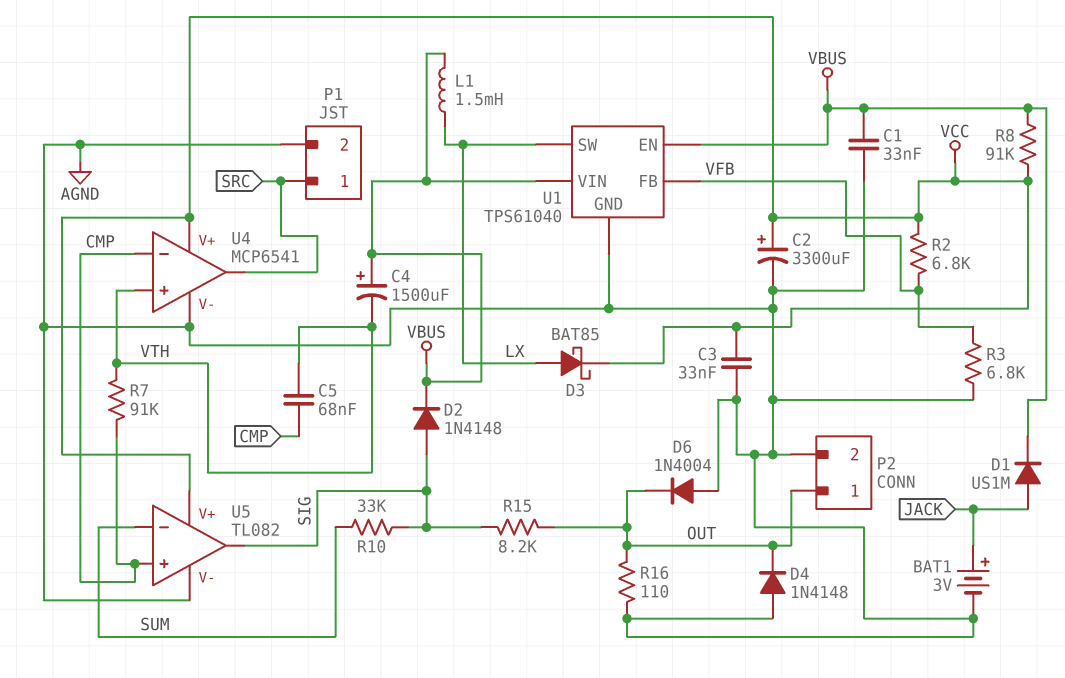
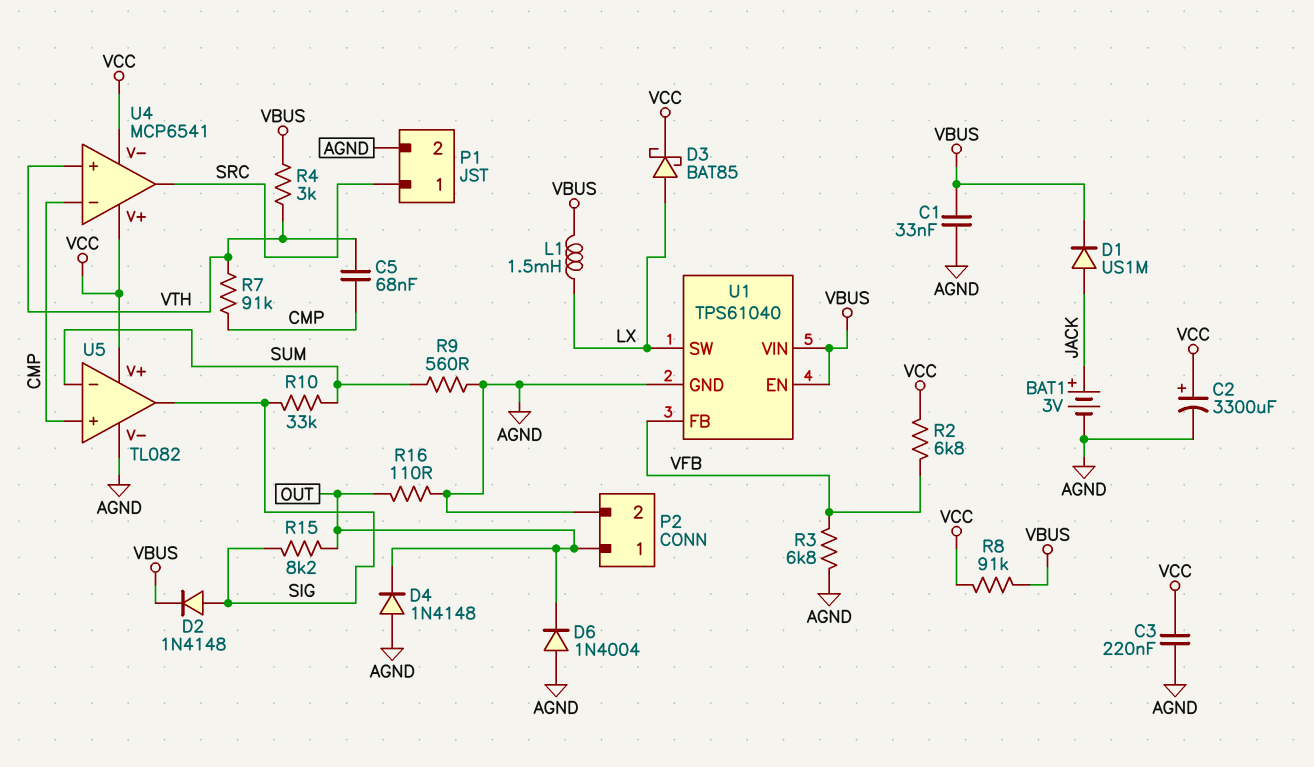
C3: 33nF (AGND, VCC) -> 220nF (AGND, VCC)
C4: 1500uF (plus VBUS, minus VTH) -> none
R4: none -> 3k (VBUS, VTH)
R9: none -> 560 (AGND, SUM)
U4 pin V-: AGND -> VCC

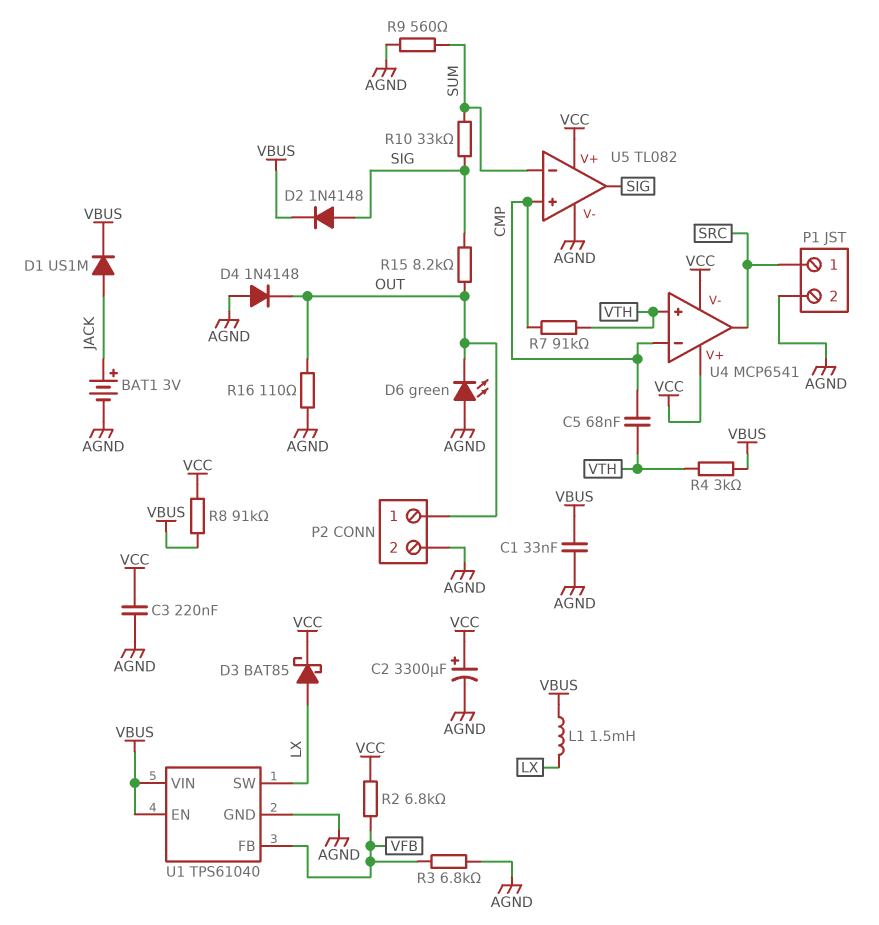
D6: diode 1N4004 (A AGND, K OUT) -> LED green (A AGND, K OUT)

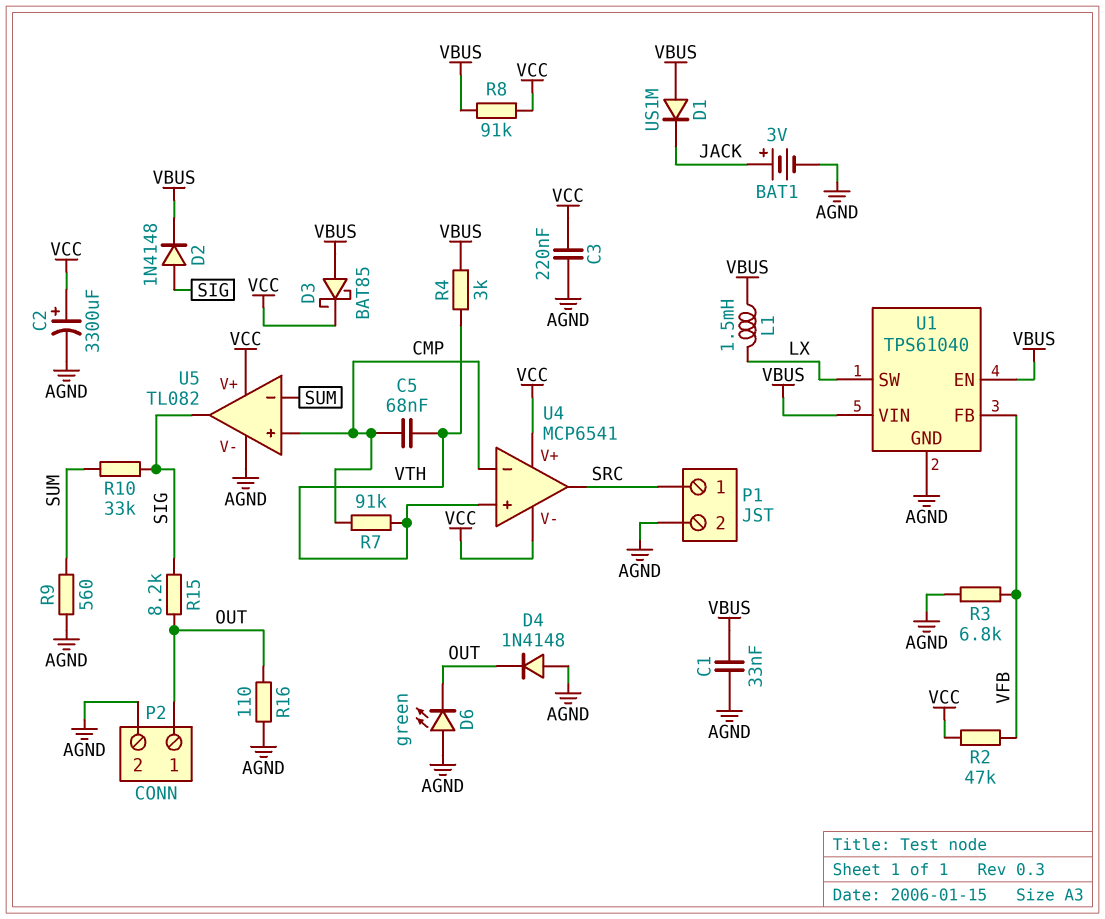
D1: diode US1M (A JACK, K VBUS) -> diode US1M (A VBUS, K JACK)
D3: schottky BAT85 (A LX, K VCC) -> schottky BAT85 (A VBUS, K VCC)
R2: 6.8k (VCC, VFB) -> 47k (VCC, VFB)

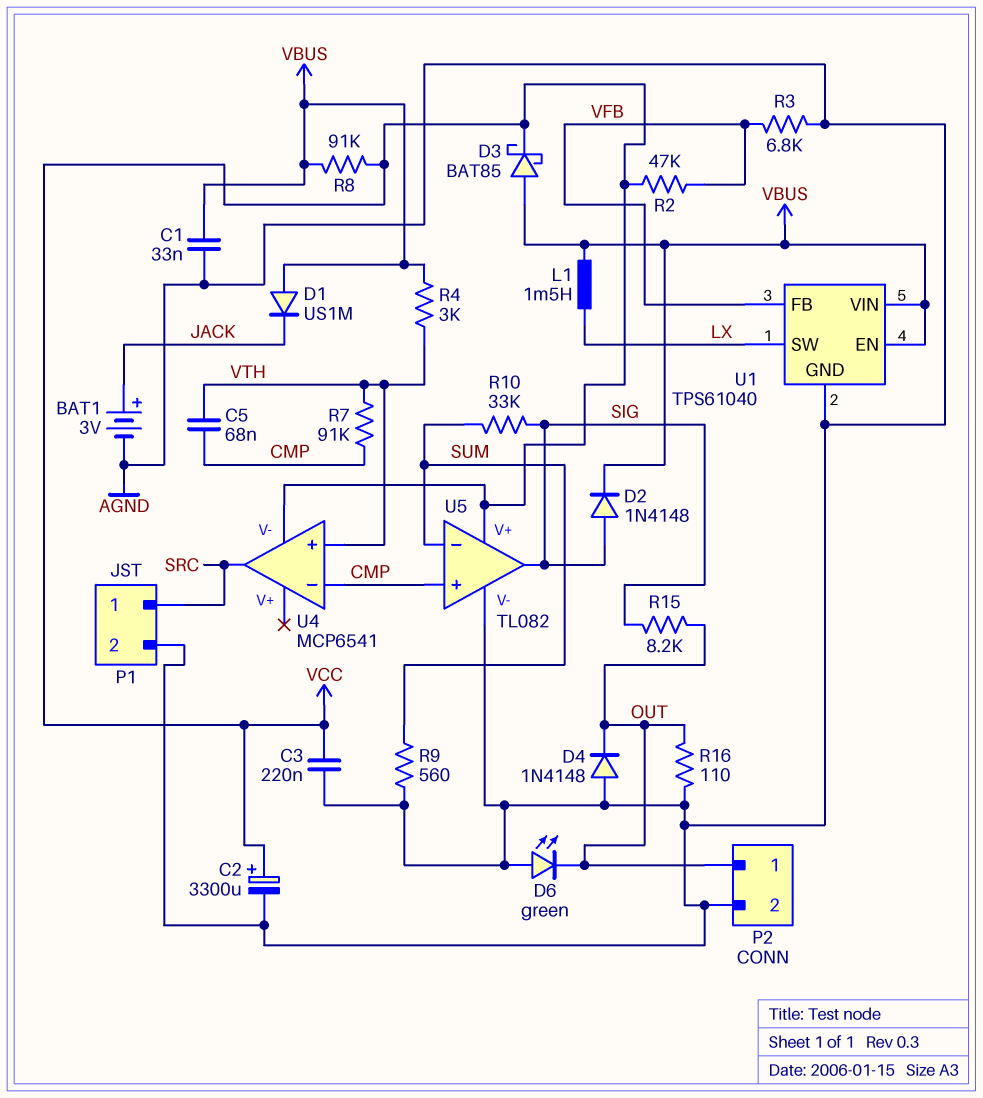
U4 pin V+: VCC -> none

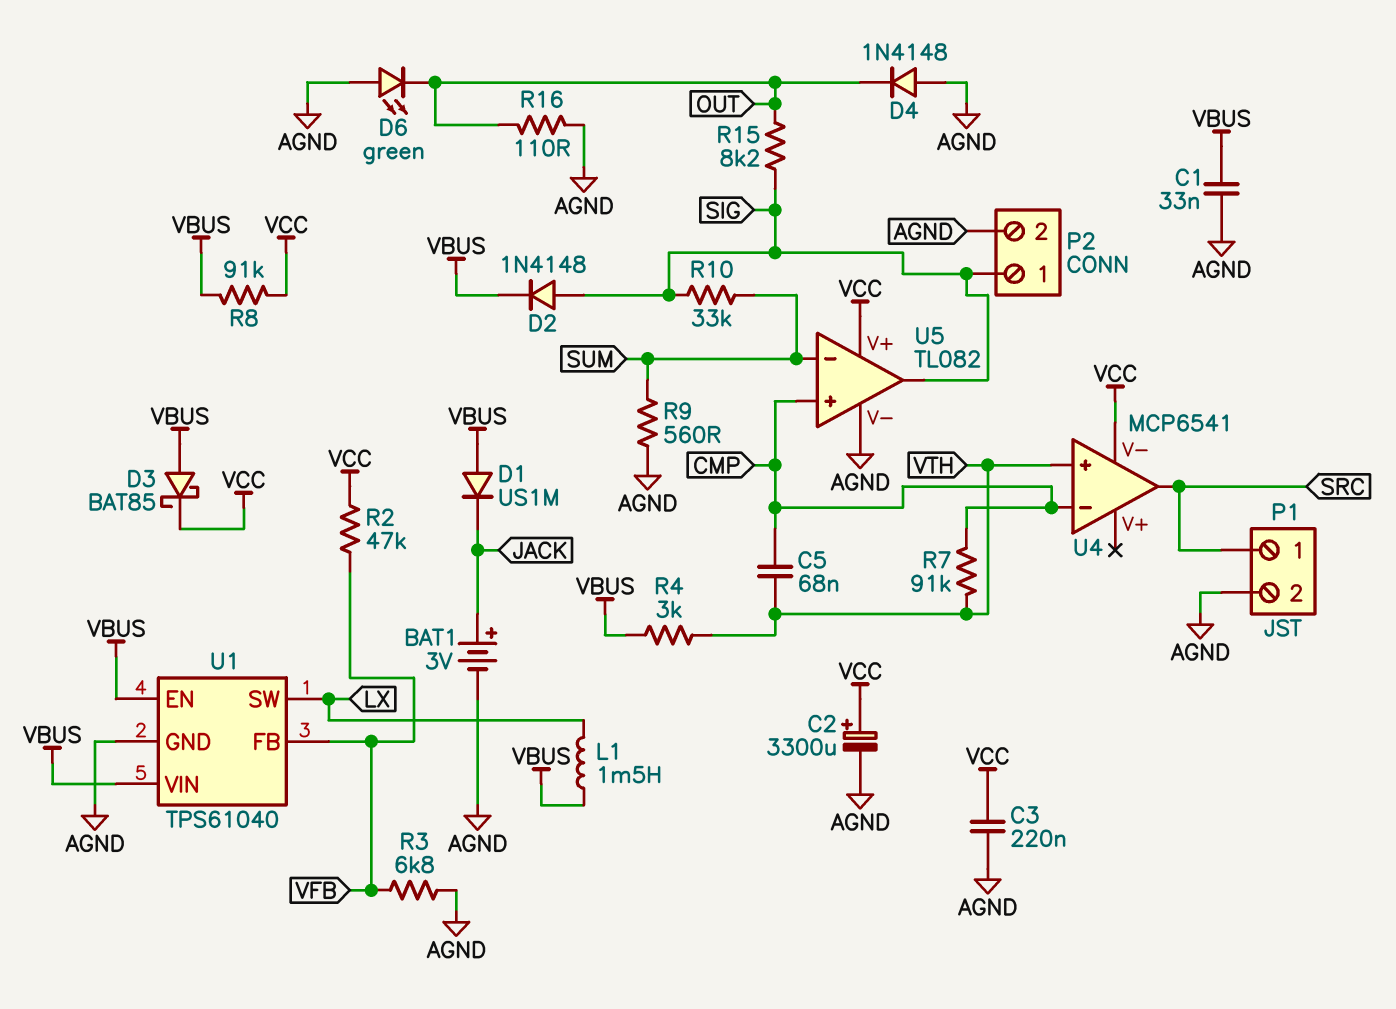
P2 pin 1: OUT -> SIG

